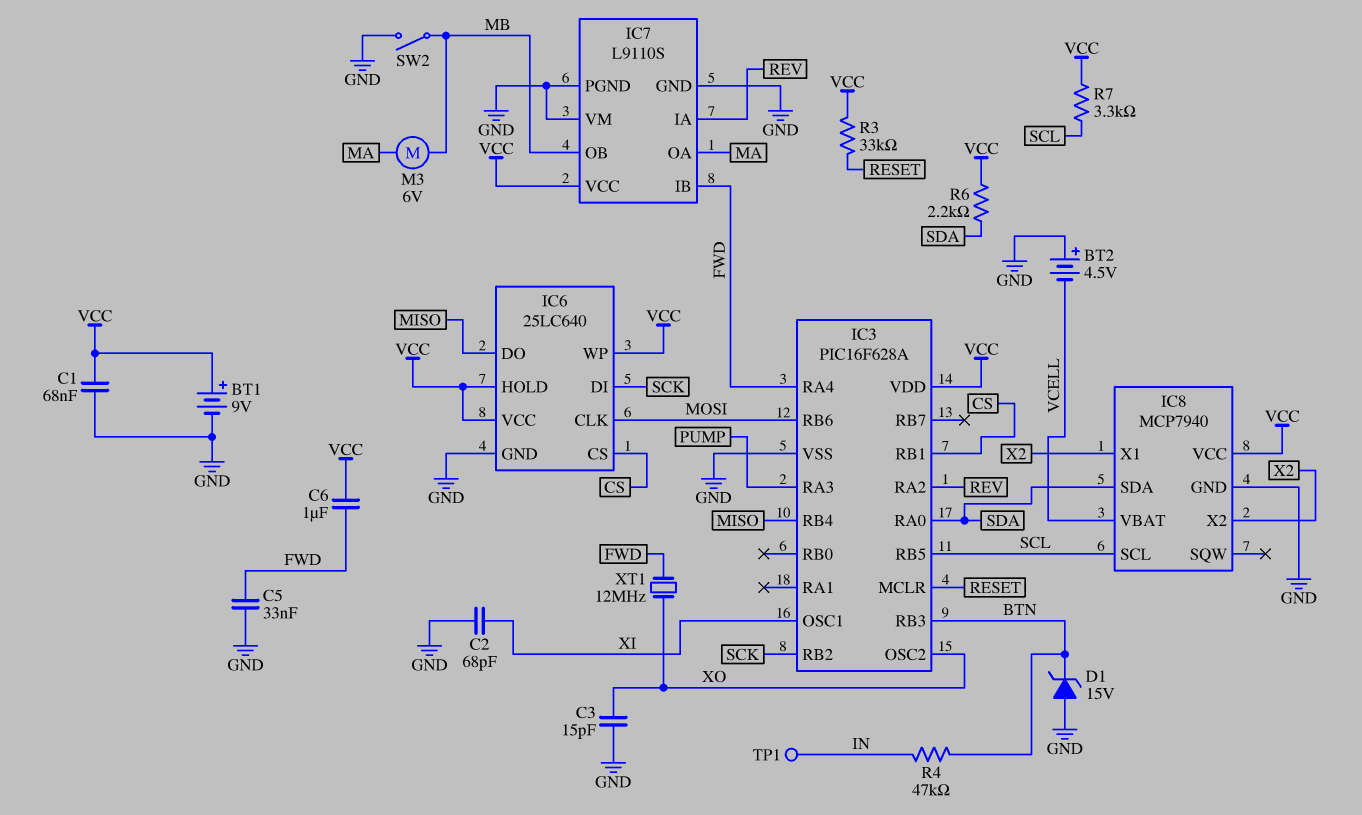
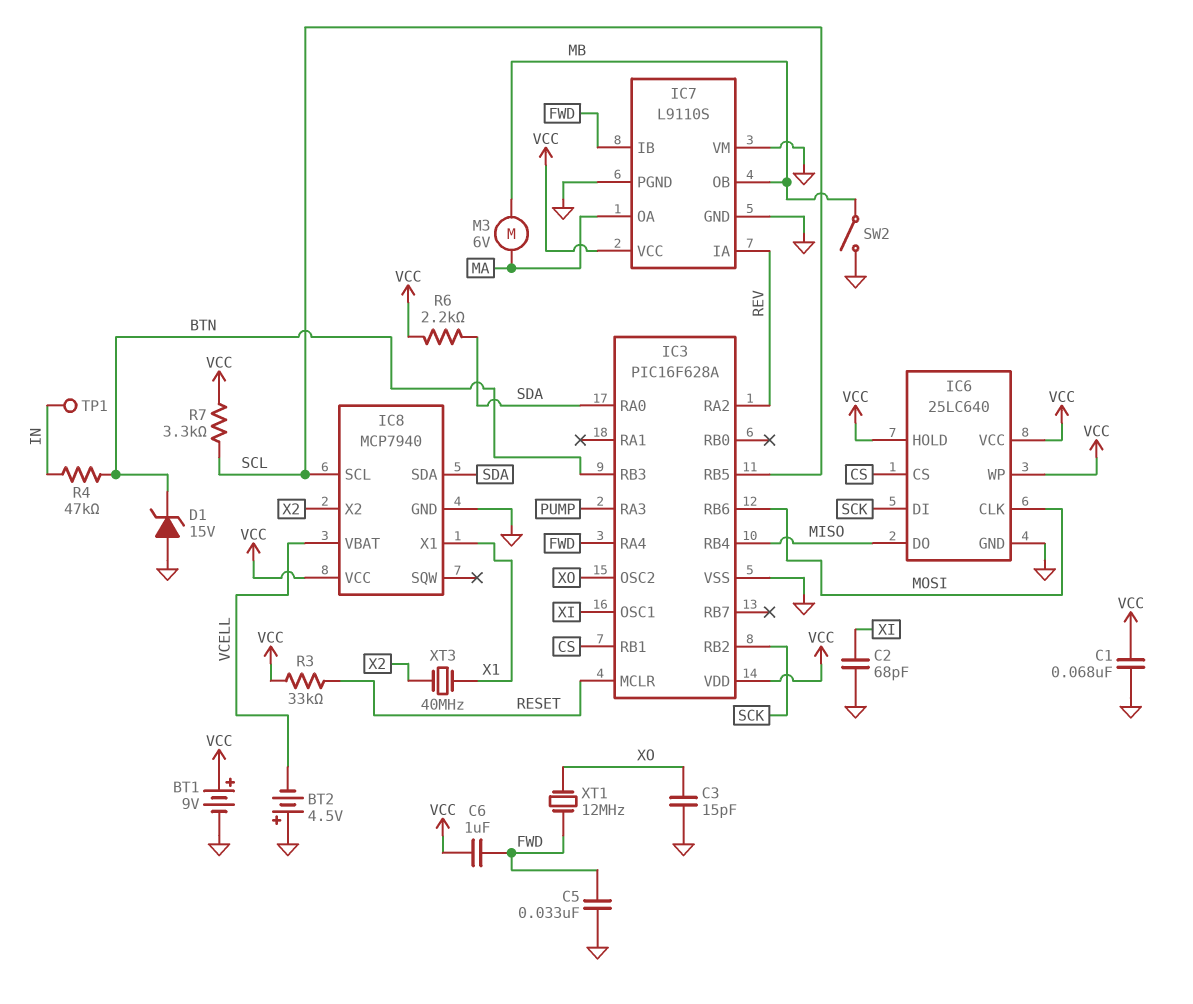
IC8 pin X1: X2 -> X1
XT3: none -> 40MHz (X1, X2)

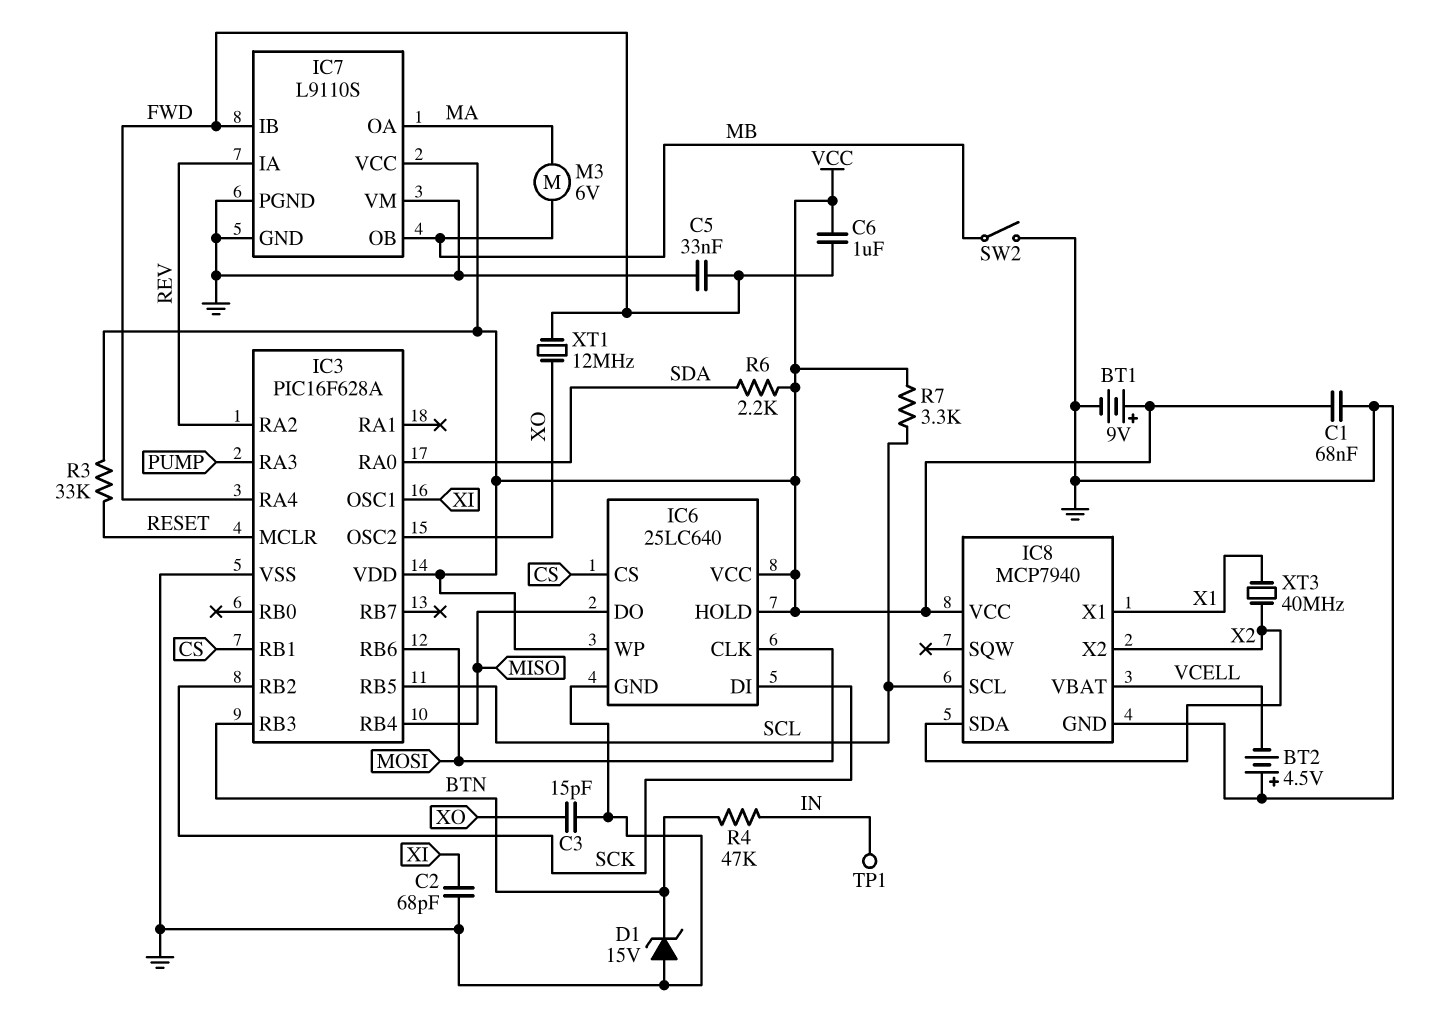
IC8 pin SDA: SDA -> X2

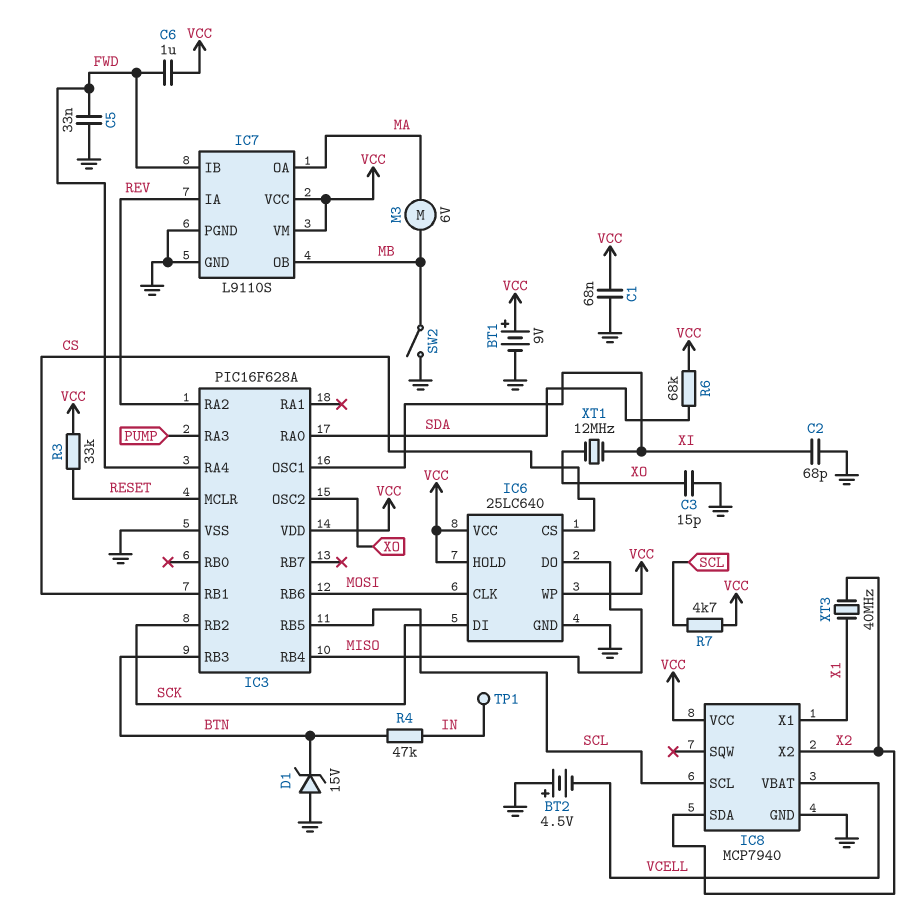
IC7 pin VM: GND -> VCC
R6: 2.2k (SDA, VCC) -> 68k (SDA, VCC)
R7: 3.3k (SCL, VCC) -> 4.7k (SCL, VCC)
XT1: 12MHz (FWD, XO) -> 12MHz (XI, XO)

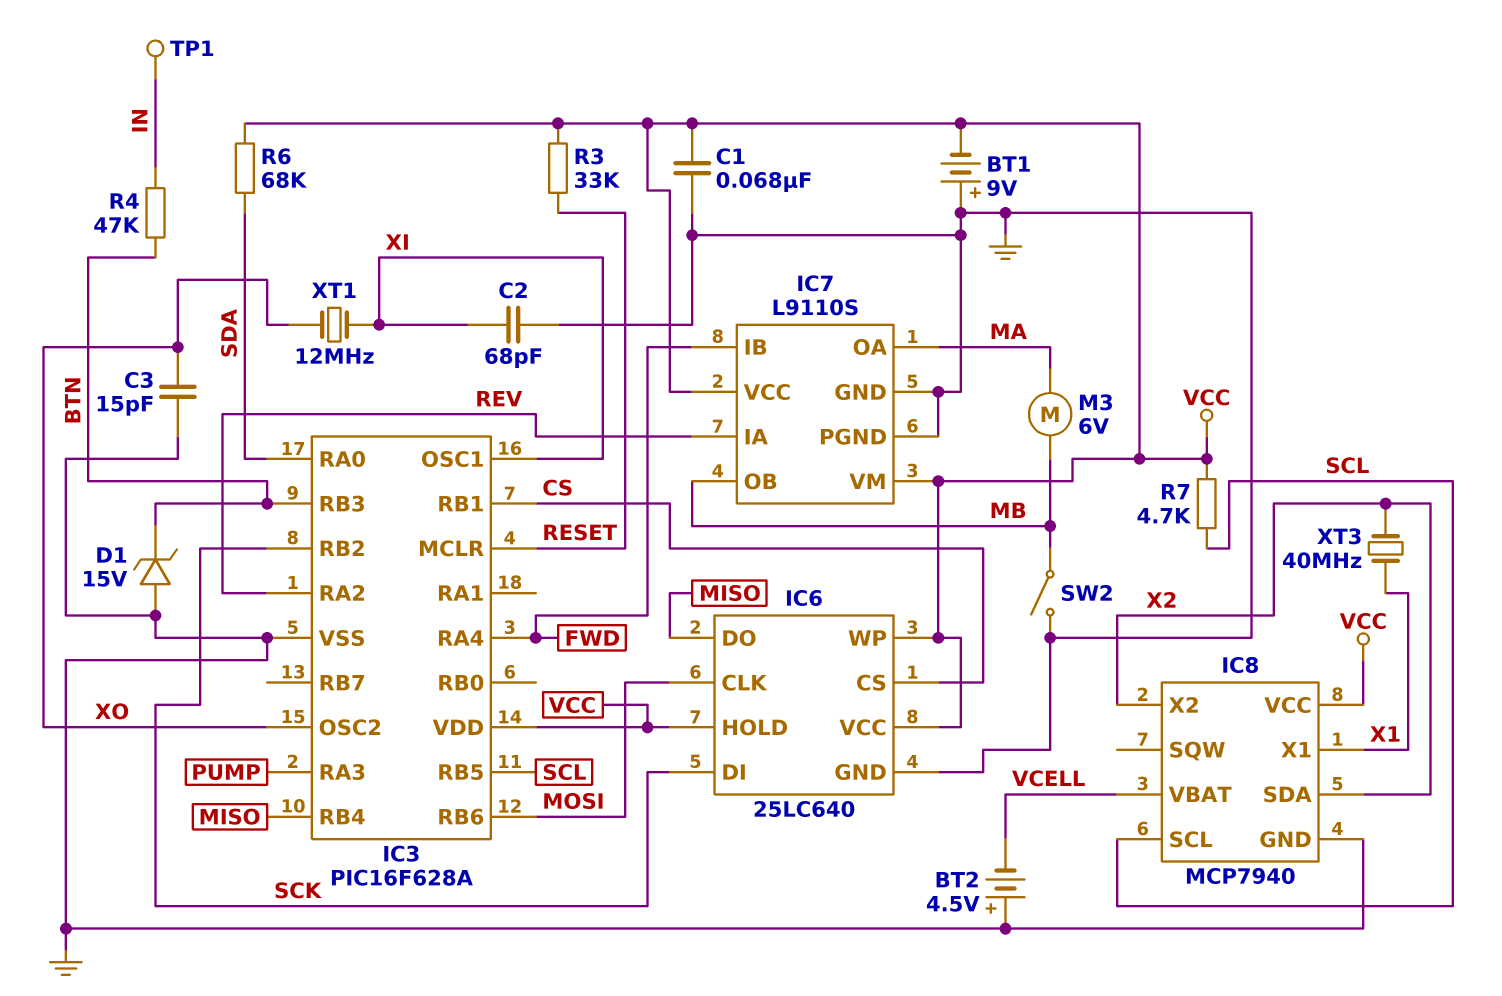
BT1: 9V (plus VCC, minus GND) -> 9V (plus GND, minus VCC)
C5: 33nF (FWD, GND) -> none
C6: 1uF (FWD, VCC) -> none

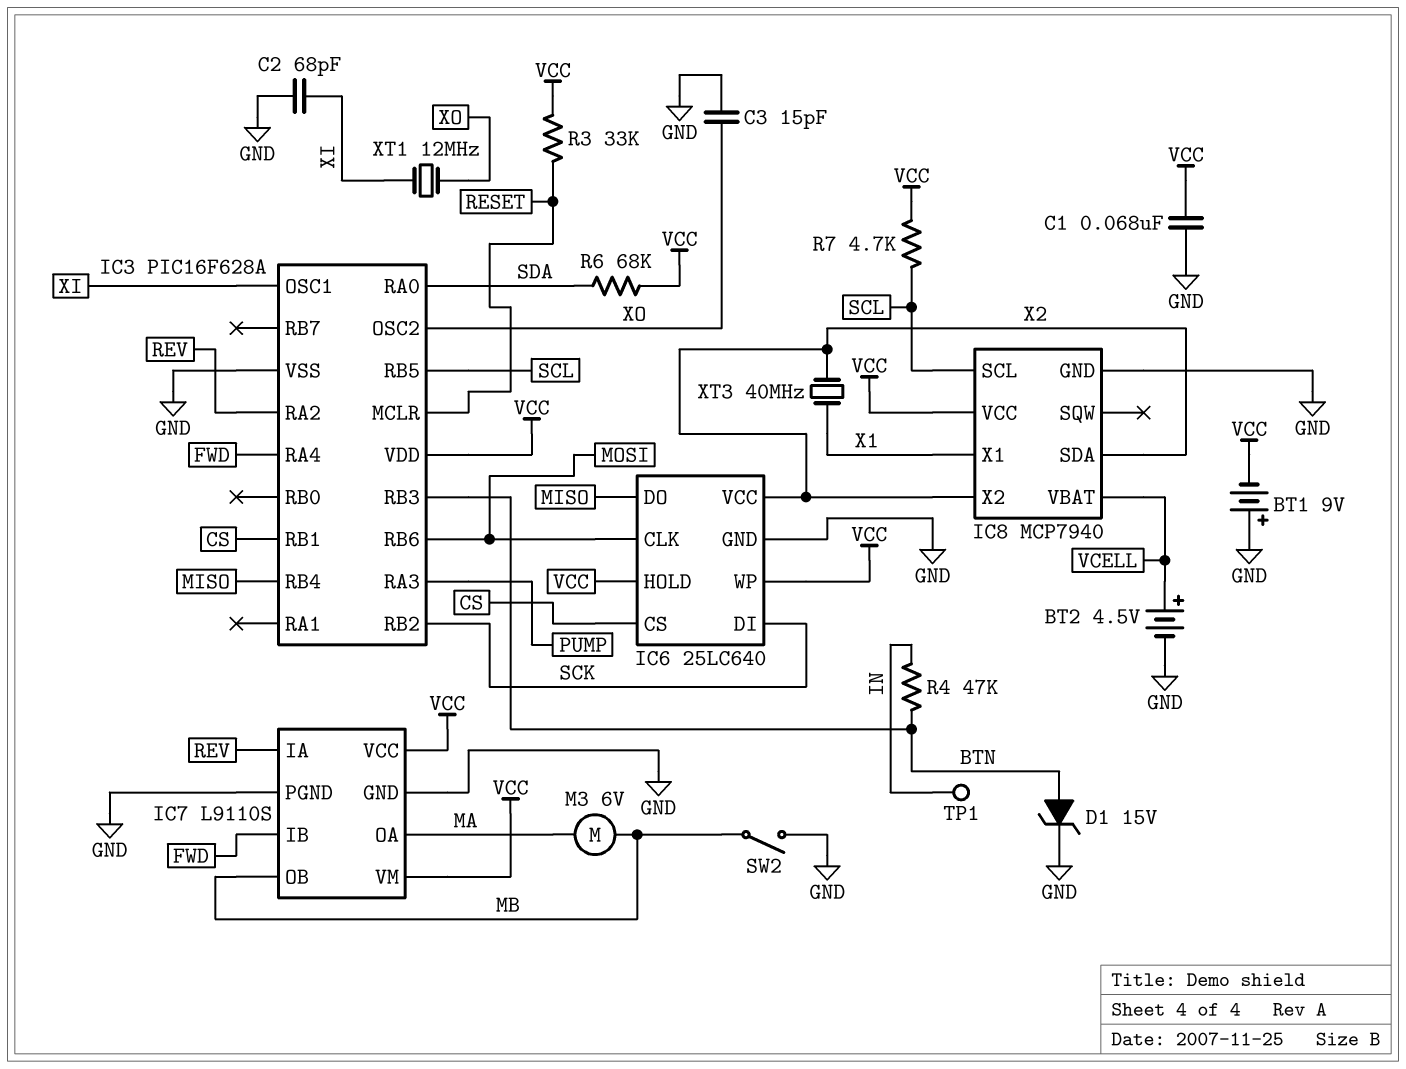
BT2: 4.5V (plus GND, minus VCELL) -> 4.5V (plus VCELL, minus GND)
D1: zener 15V (A GND, K BTN) -> zener 15V (A BTN, K GND)
IC6 pin VCC: VCC -> X2

